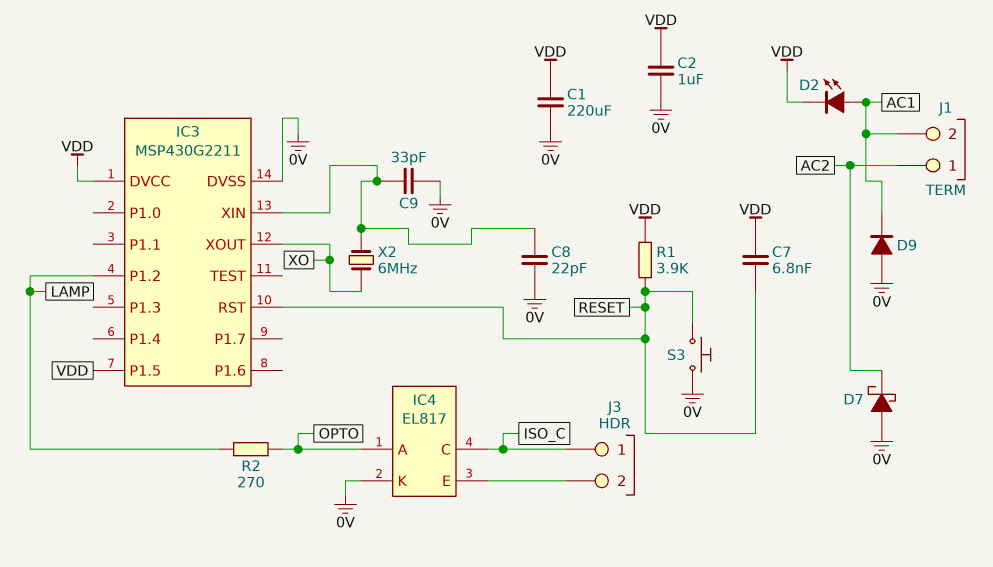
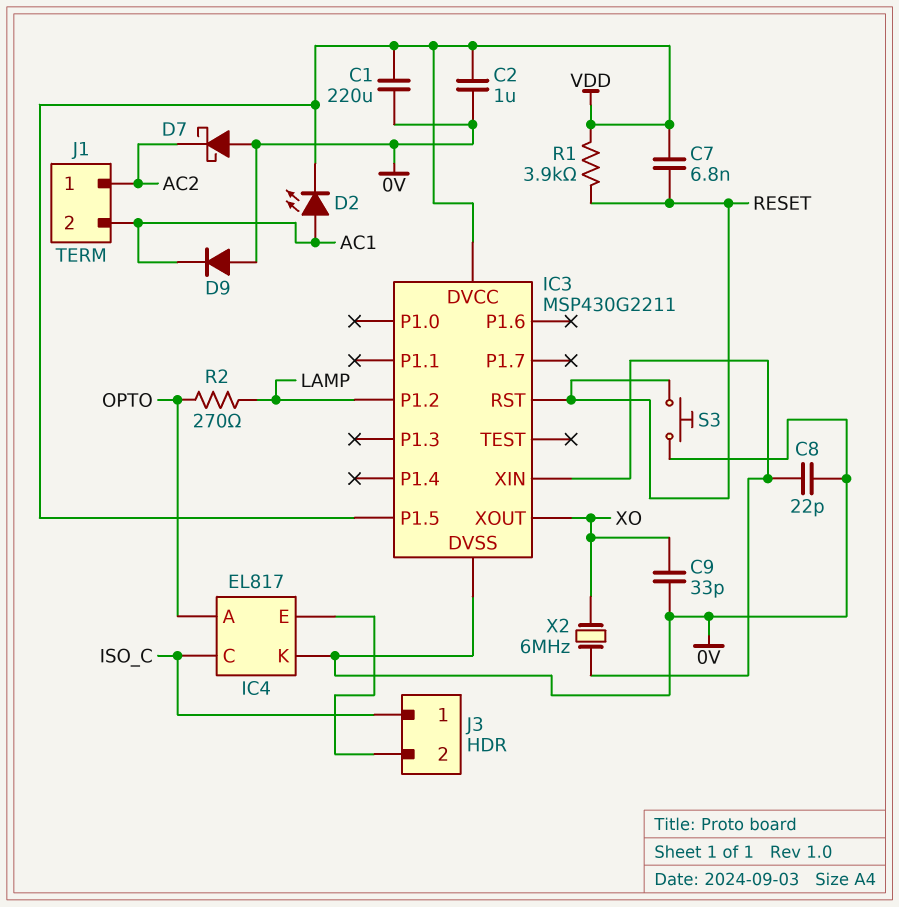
C9: 33pF (0V, IC3/XIN) -> 33pF (0V, XO)

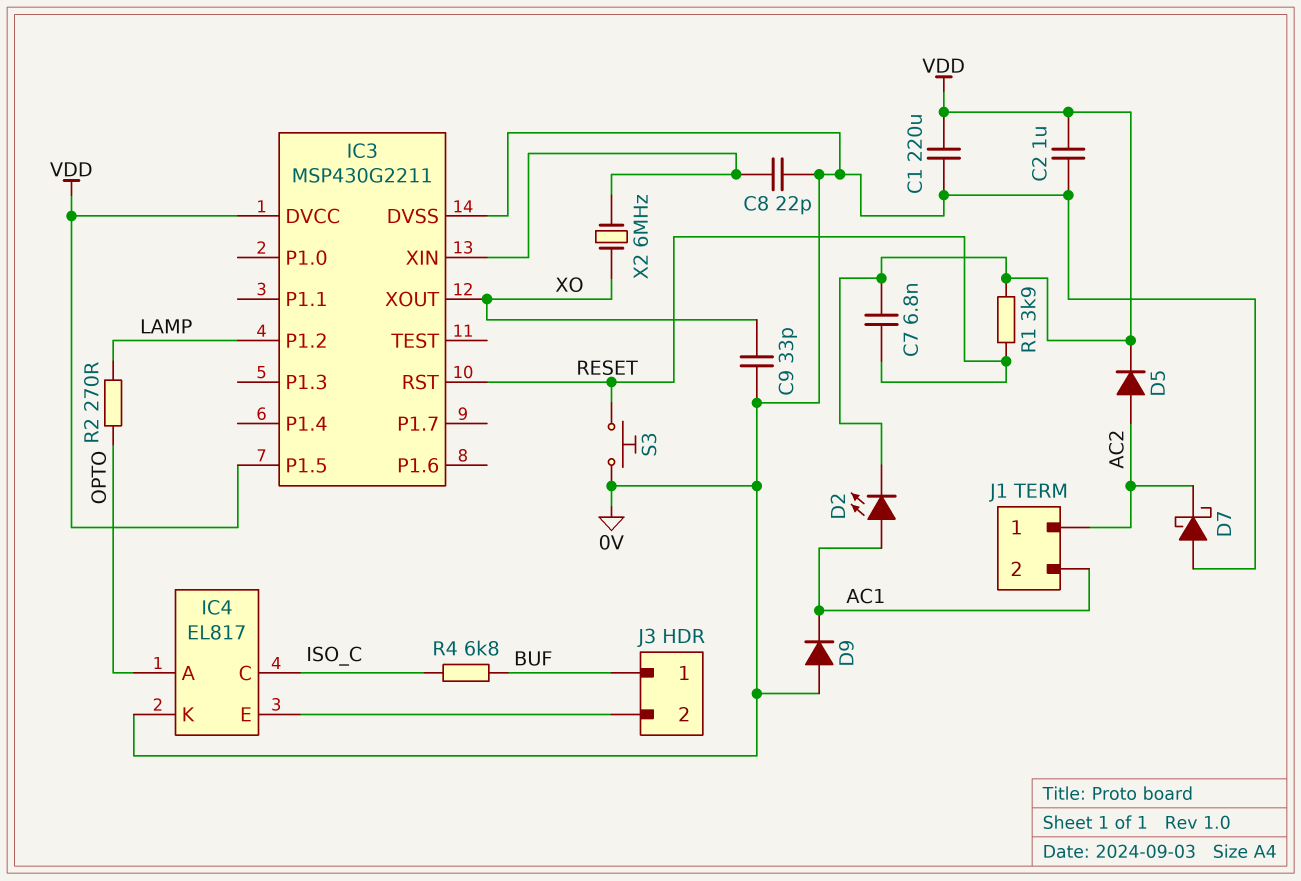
D5: none -> diode (A AC2, K VDD)
J3 pin 1: ISO_C -> BUF
R4: none -> 6.8k (BUF, ISO_C)

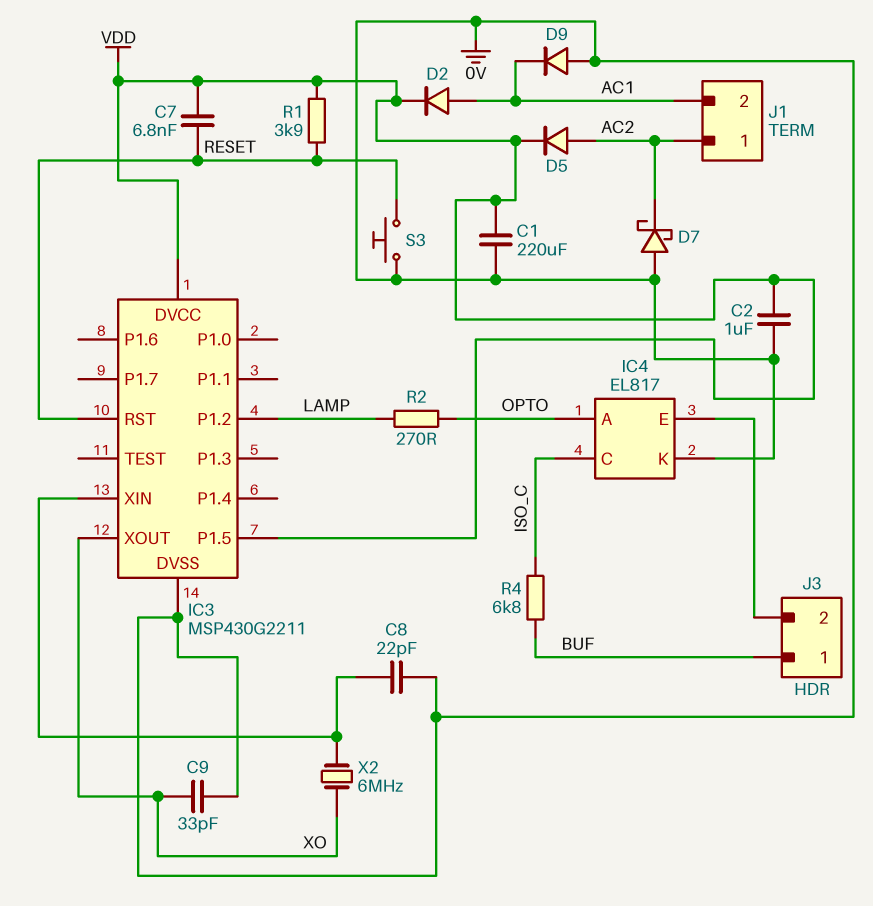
D2: LED (A AC1, K VDD) -> diode (A AC1, K VDD)

